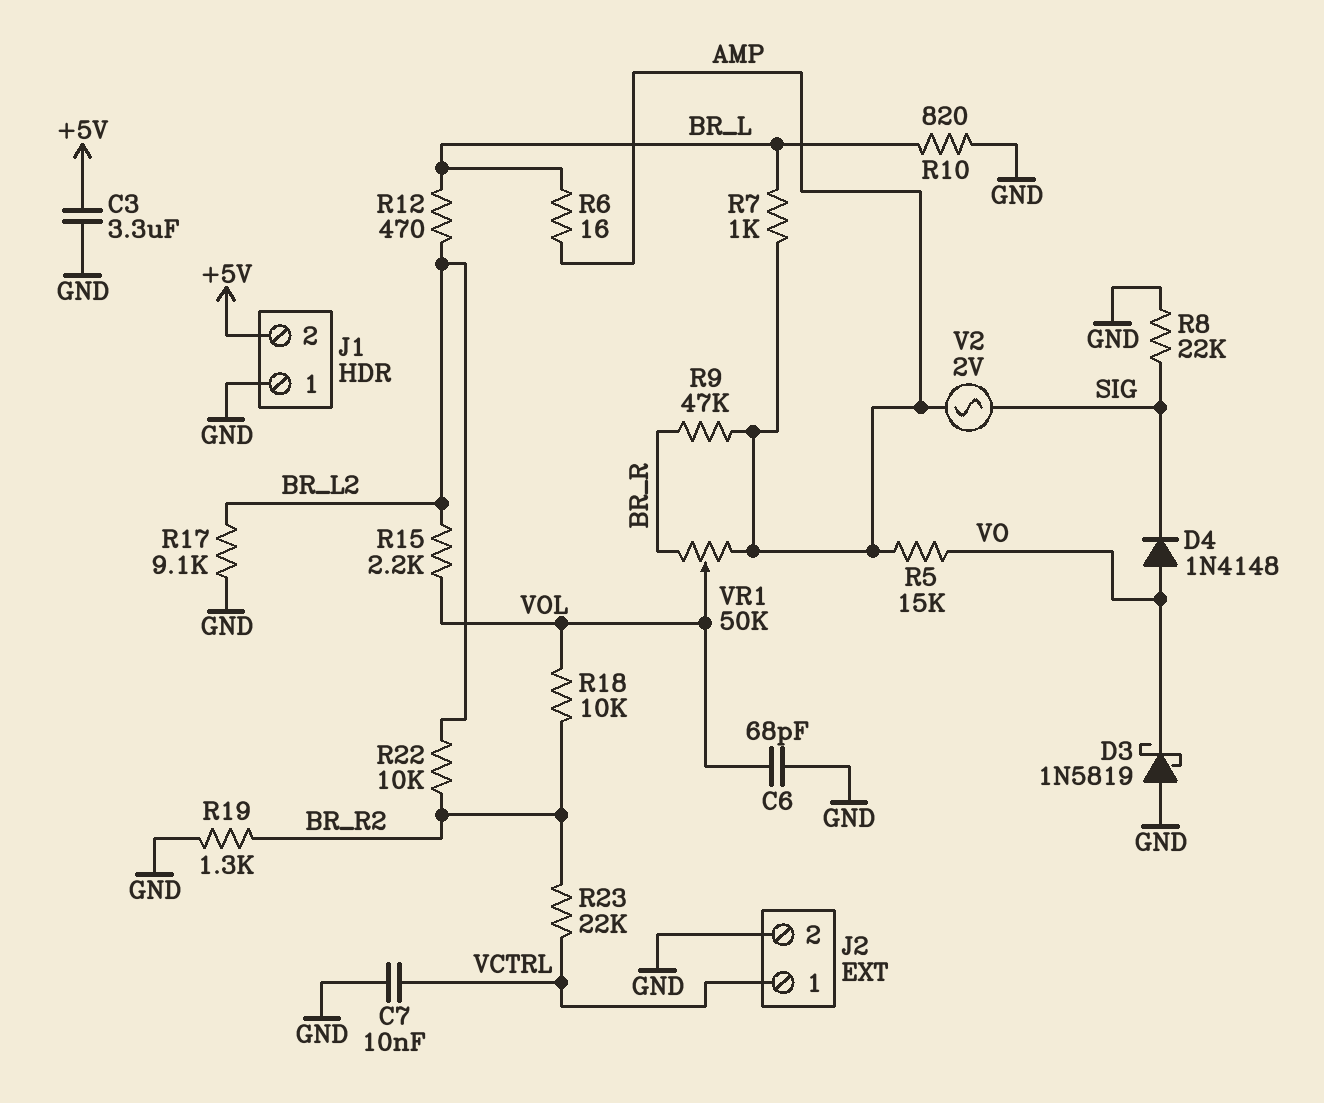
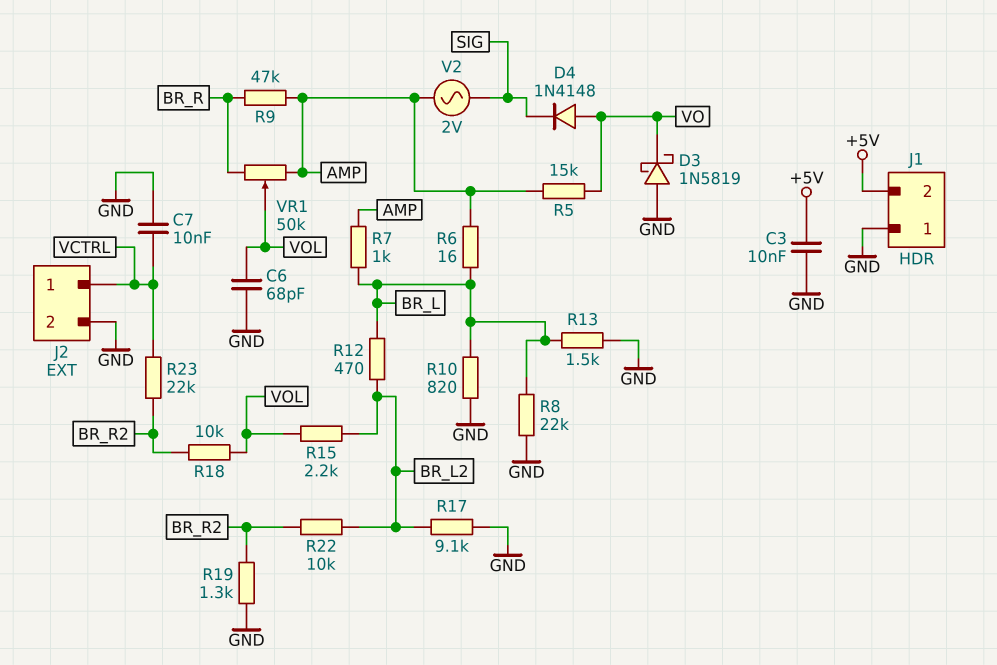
C3: 3.3uF (+5V, GND) -> 10nF (+5V, GND)
R8: 22k (GND, SIG) -> 22k (BR_L, GND)
R13: none -> 1.5k (BR_L, GND)

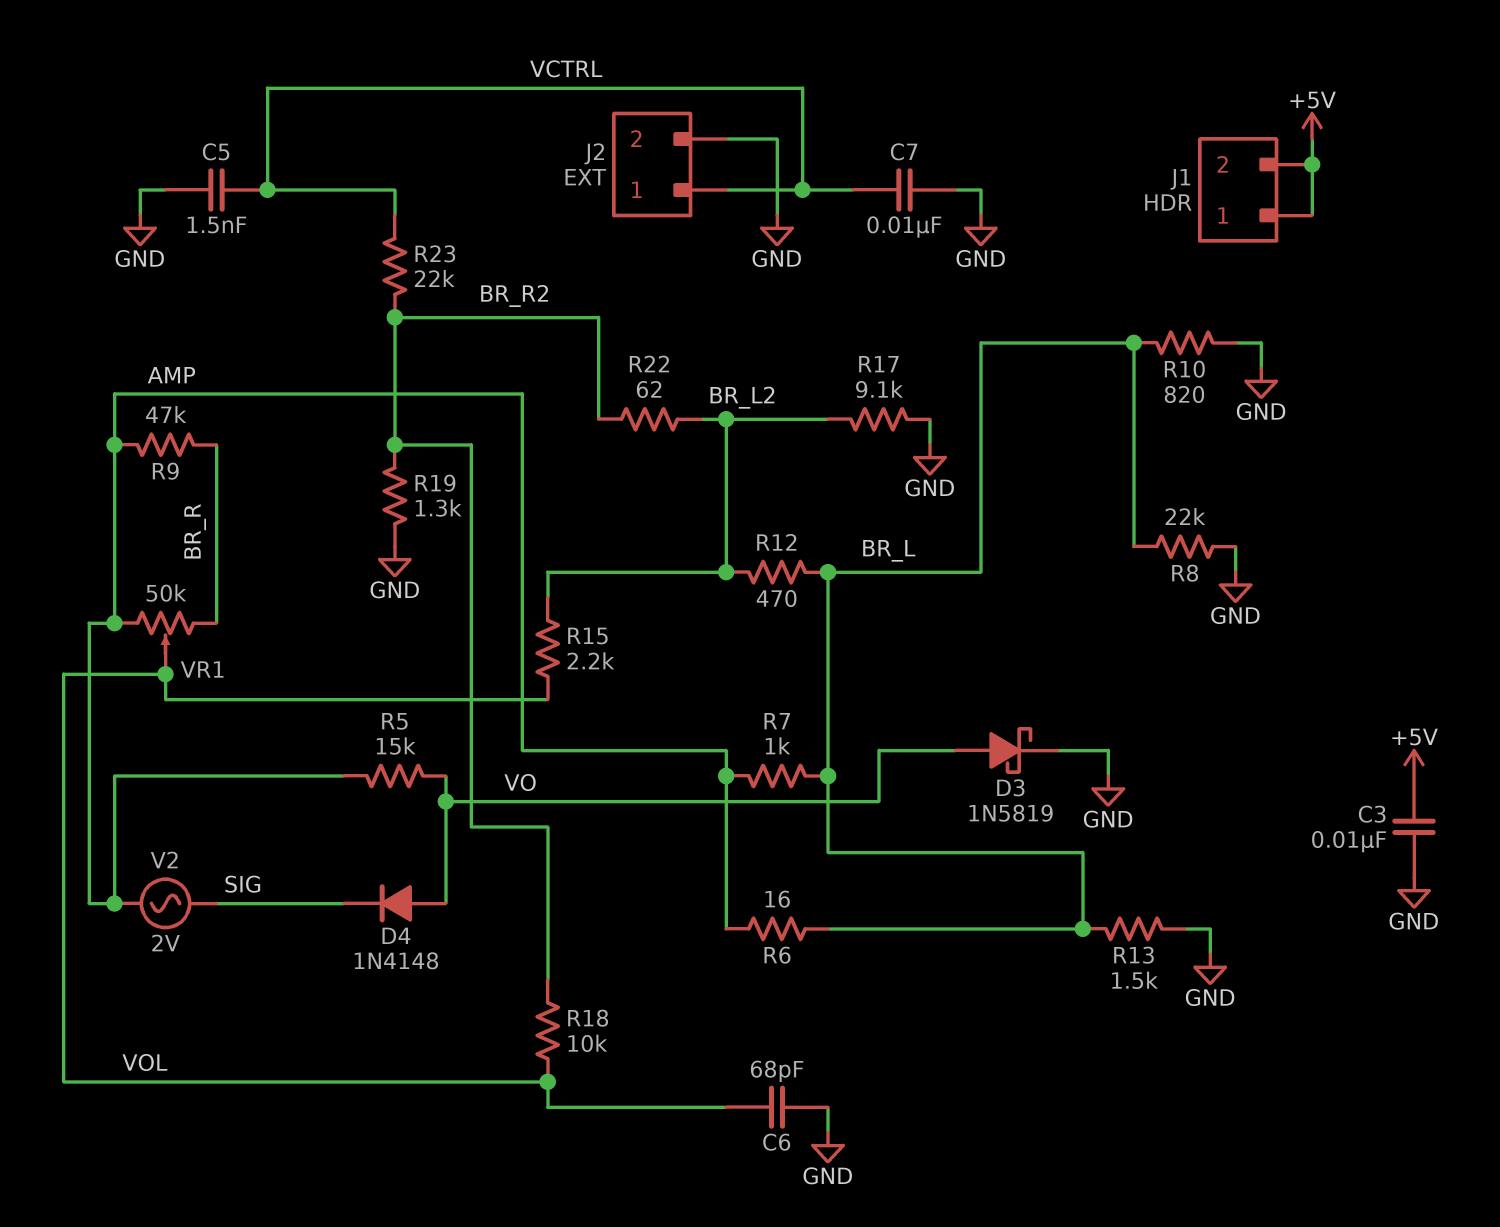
C5: none -> 1.5nF (GND, VCTRL)
D3: schottky 1N5819 (A GND, K VO) -> schottky 1N5819 (A VO, K GND)
J1 pin 1: GND -> +5V
R22: 10k (BR_L2, BR_R2) -> 62 (BR_L2, BR_R2)

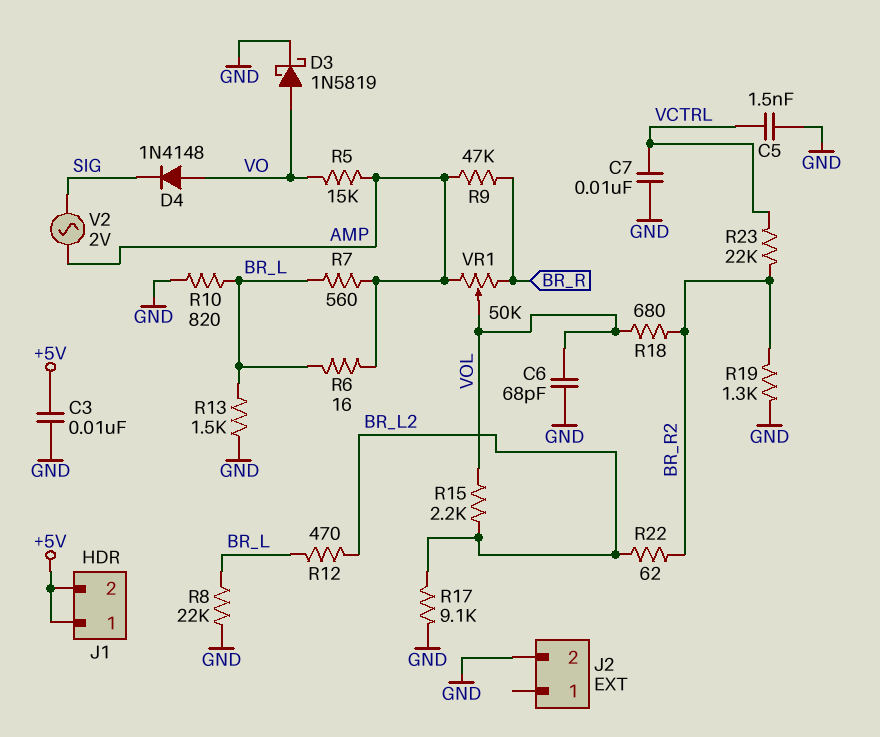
J2 pin 1: VCTRL -> none
R7: 1k (AMP, BR_L) -> 560 (AMP, BR_L)
R18: 10k (BR_R2, VOL) -> 680 (BR_R2, VOL)

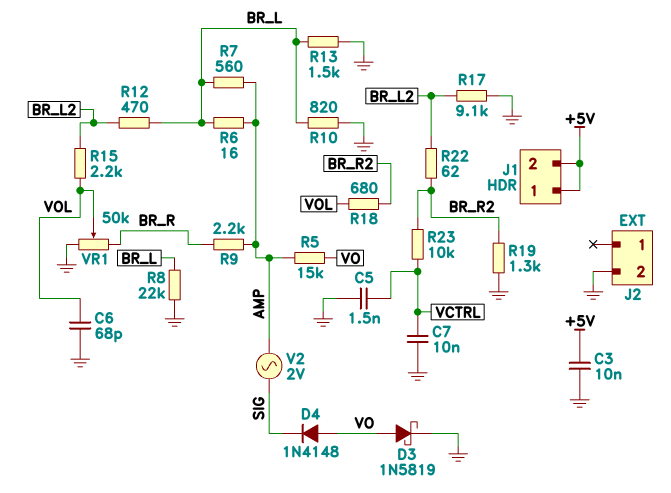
R9: 47k (AMP, BR_R) -> 2.2k (AMP, BR_R)
R23: 22k (BR_R2, VCTRL) -> 10k (BR_R2, VCTRL)
VR1: 50k (AMP, BR_R, wiper VOL) -> 50k (BR_R, GND, wiper VOL)

